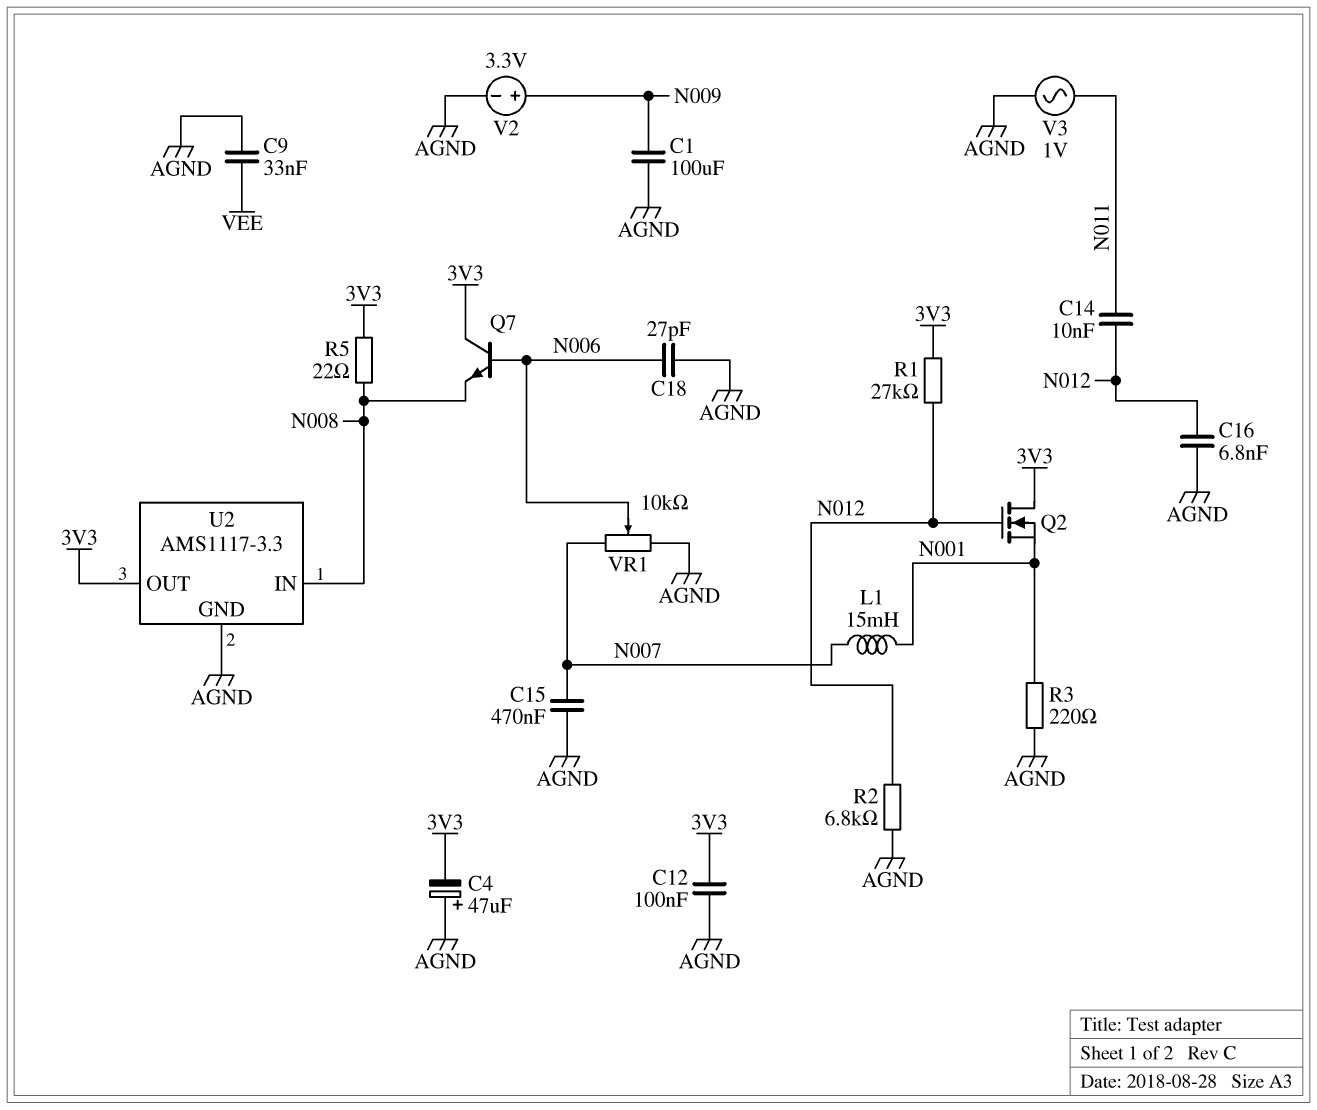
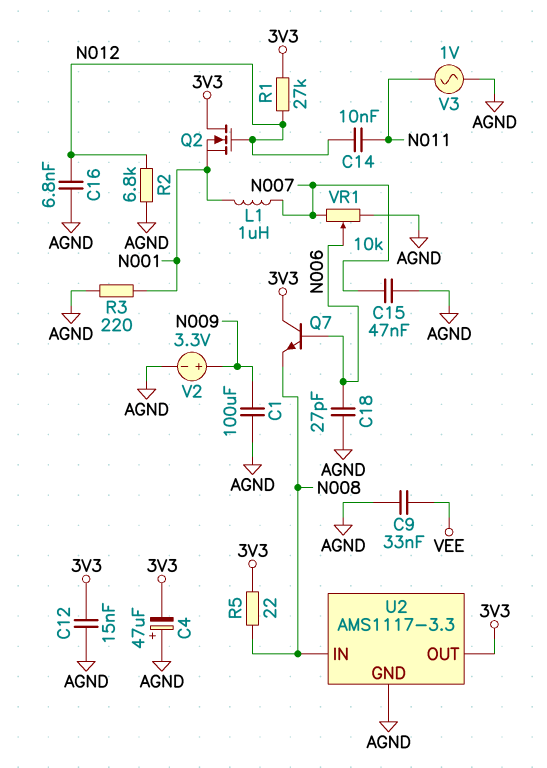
C12: 100nF (3V3, AGND) -> 15nF (3V3, AGND)
C15: 470nF (AGND, N007) -> 47nF (AGND, N007)
L1: 15mH (N001, N007) -> 1uH (N001, N007)

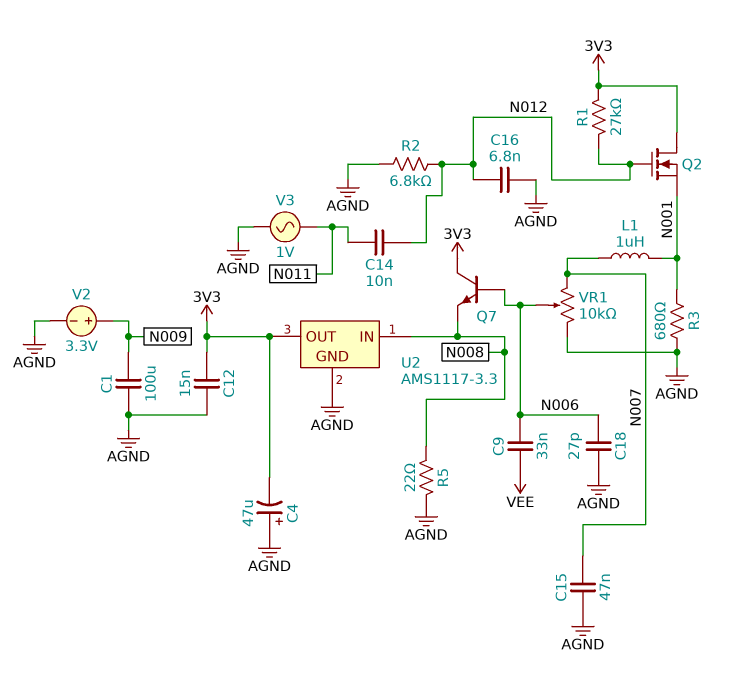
C9: 33nF (AGND, VEE) -> 33nF (N006, VEE)
R3: 220 (AGND, N001) -> 680 (AGND, N001)
R5: 22 (3V3, N008) -> 22 (AGND, N008)

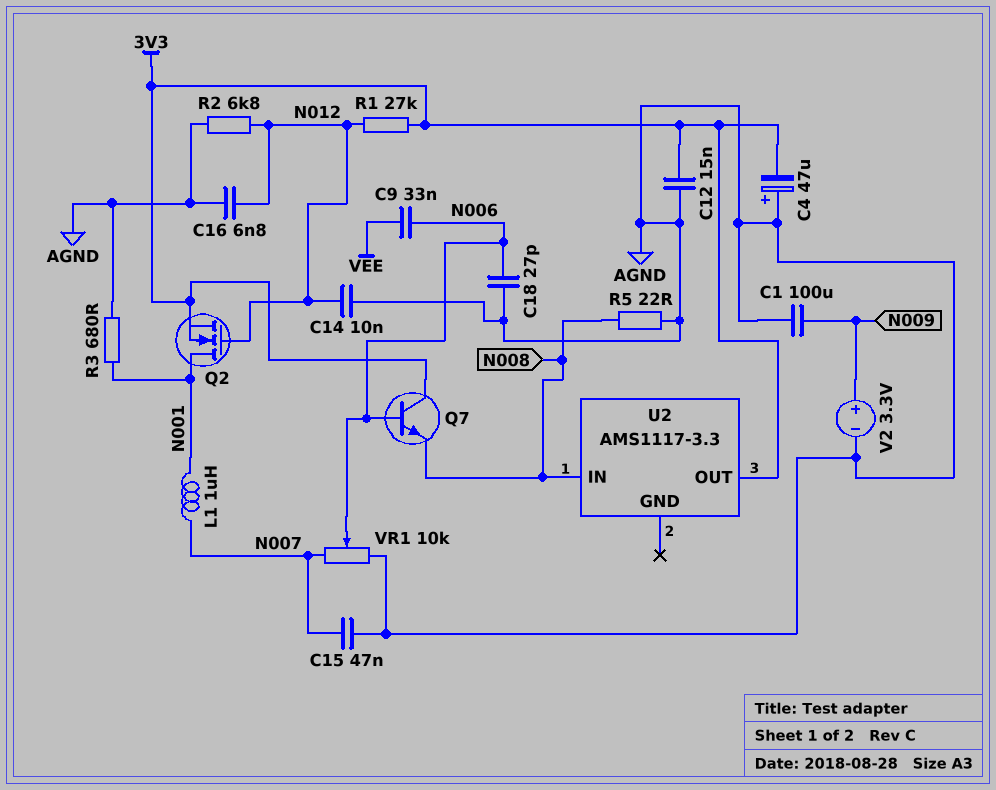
C14: 10nF (N011, N012) -> 10nF (AGND, N012)
Q2: NMOS (G N012, D 3V3, S N001) -> NMOS (G N012, D N001, S 3V3)
U2 pin GND: AGND -> none
V3: AC 1V (AGND, N011) -> none

